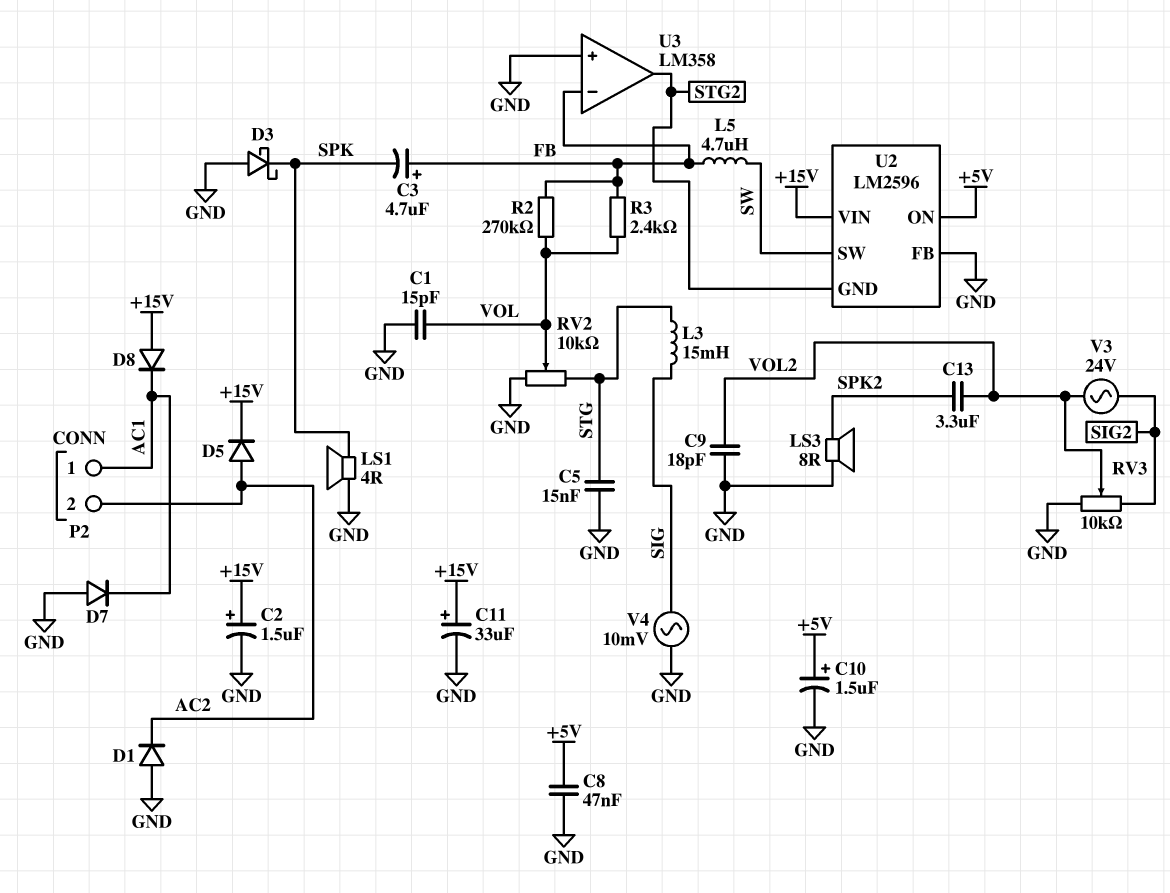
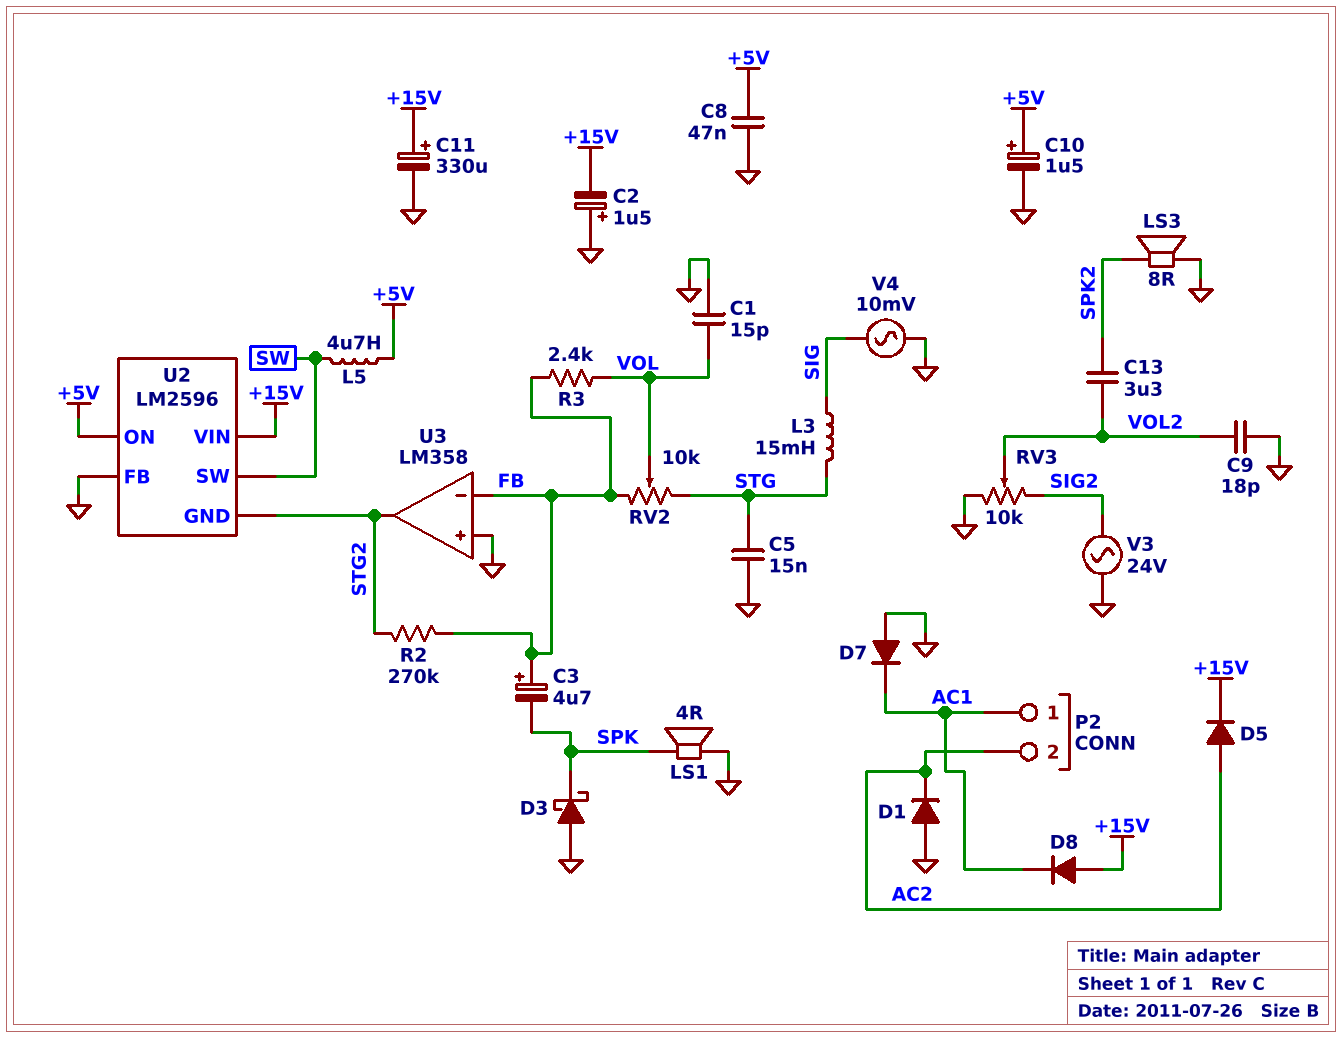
C2: 1.5uF (plus +15V, minus GND) -> 1.5uF (plus GND, minus +15V)
C11: 33uF (plus +15V, minus GND) -> 330uF (plus +15V, minus GND)
L5: 4.7uH (FB, SW) -> 4.7uH (+5V, SW)
R2: 270k (FB, VOL) -> 270k (FB, STG2)
RV2: 10k (GND, STG, wiper VOL) -> 10k (FB, STG, wiper VOL)
V3: AC 24V (SIG2, VOL2) -> AC 24V (GND, SIG2)

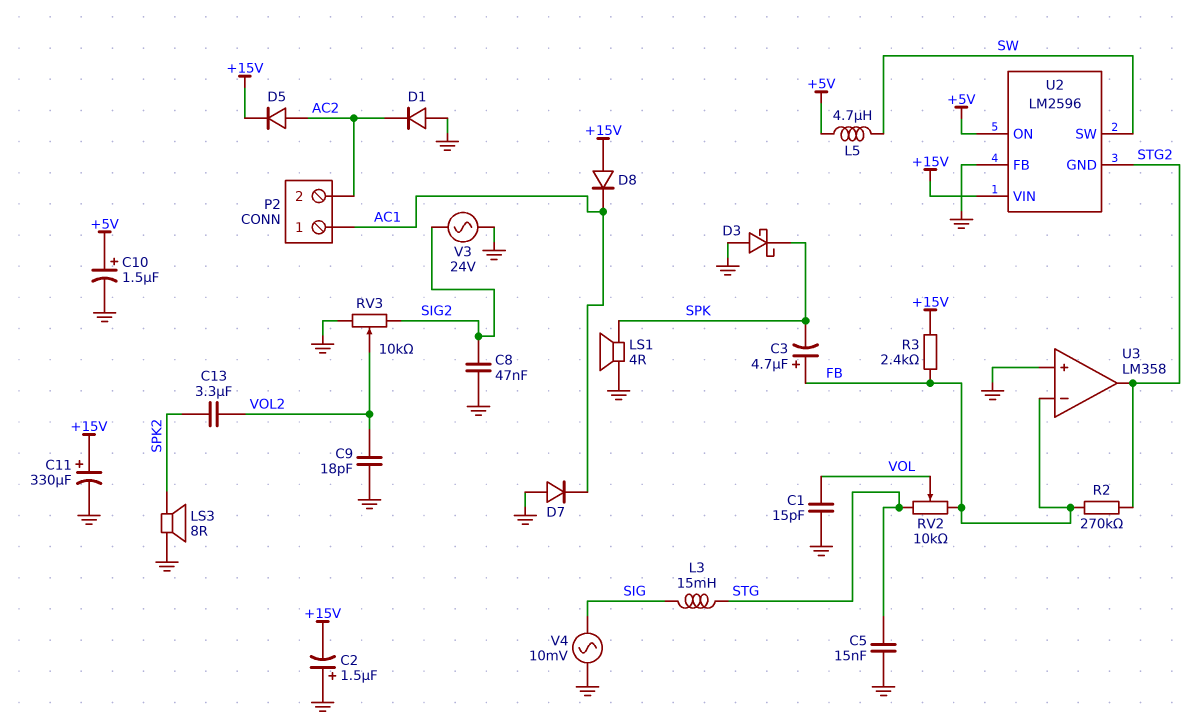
C8: 47nF (+5V, GND) -> 47nF (GND, SIG2)
R3: 2.4k (FB, VOL) -> 2.4k (+15V, FB)

